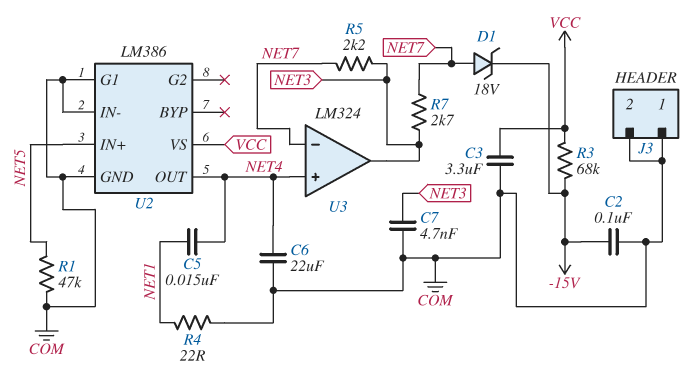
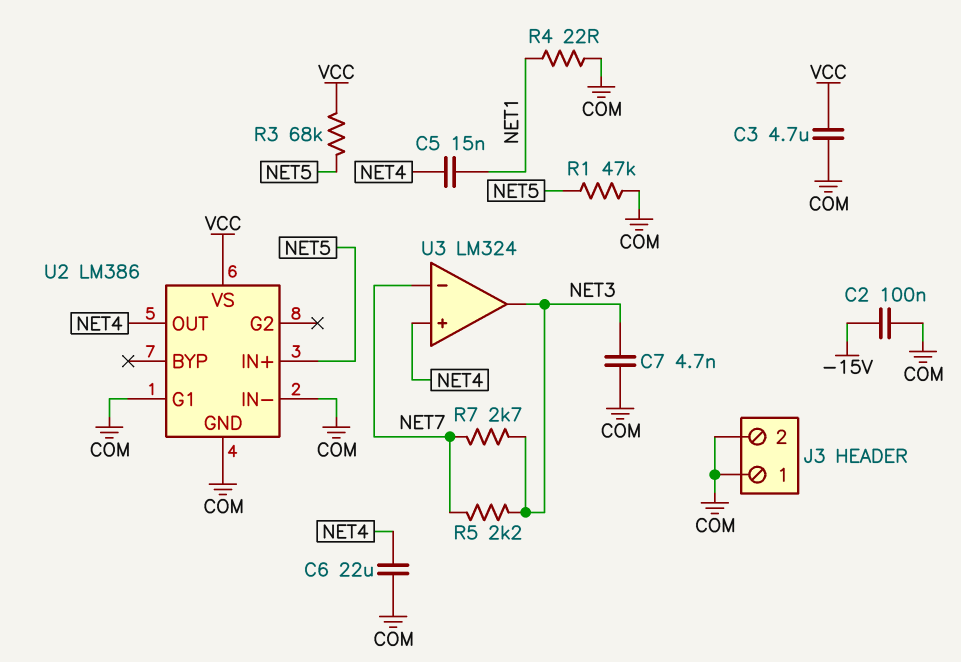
C3: 3.3uF (COM, VCC) -> 4.7uF (COM, VCC)
D1: zener 18V (A NET7, K -15V) -> none
R3: 68k (-15V, VCC) -> 68k (NET5, VCC)

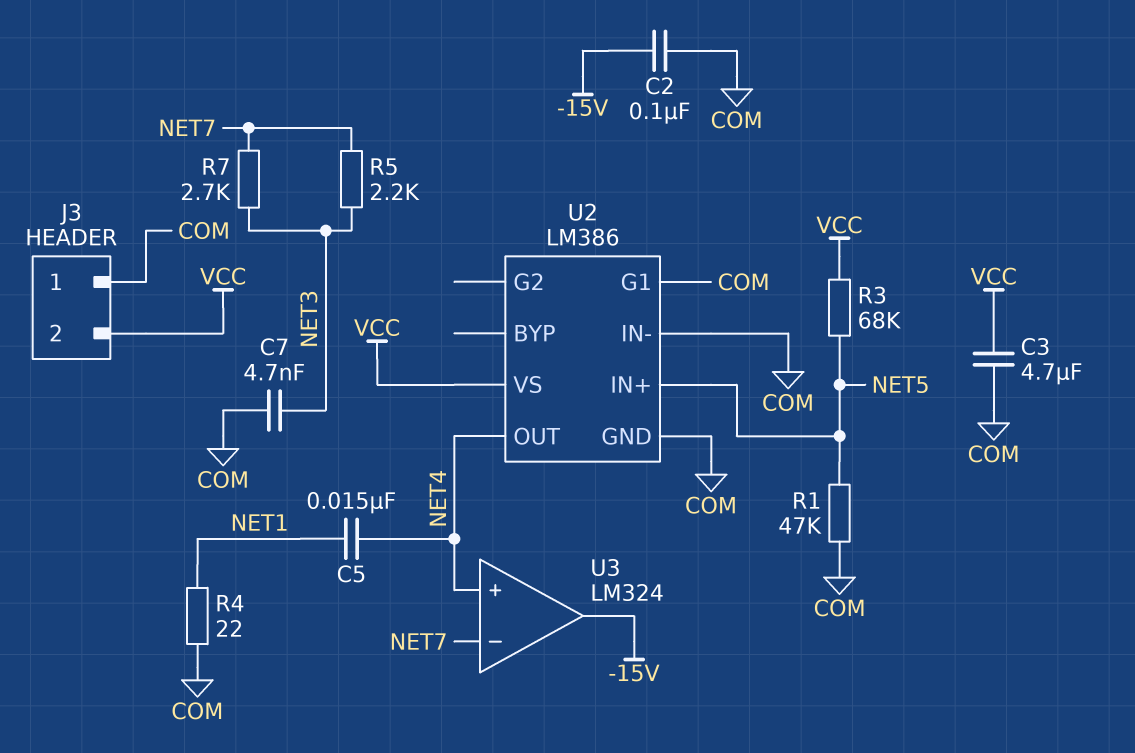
C6: 22uF (COM, NET4) -> none
J3 pin 2: COM -> VCC
U3 pin out: NET3 -> -15V

